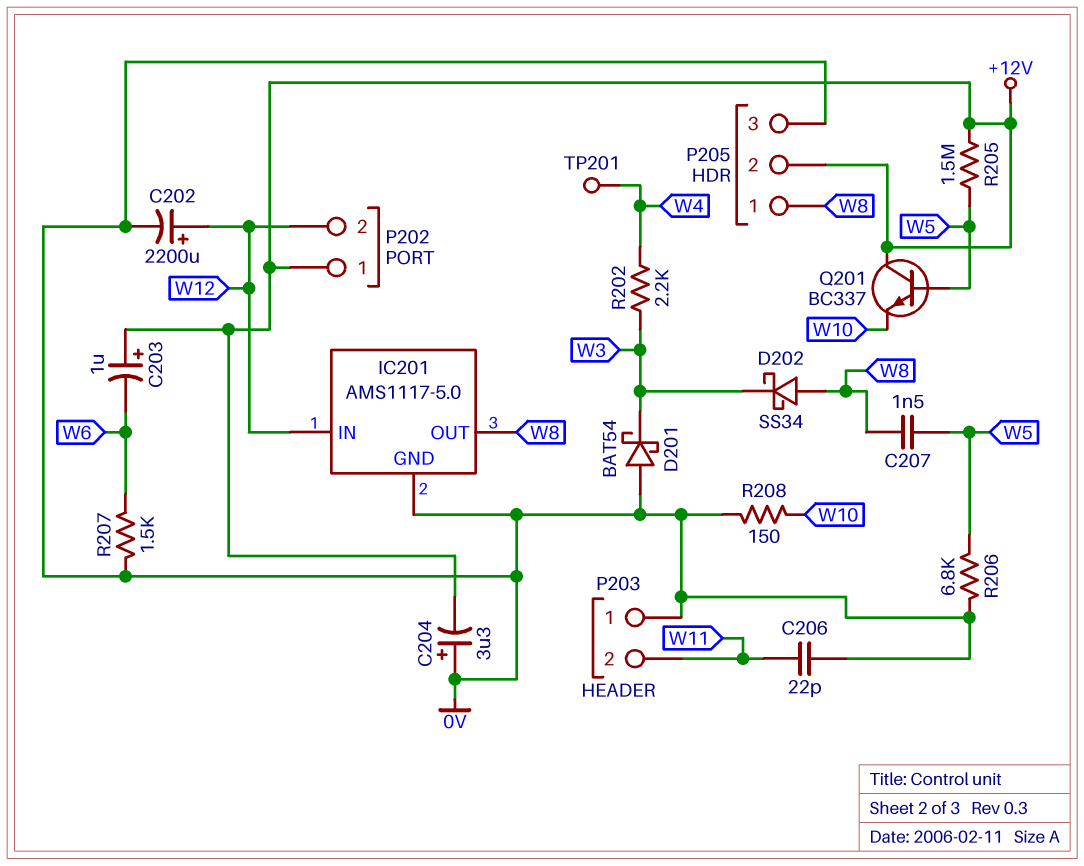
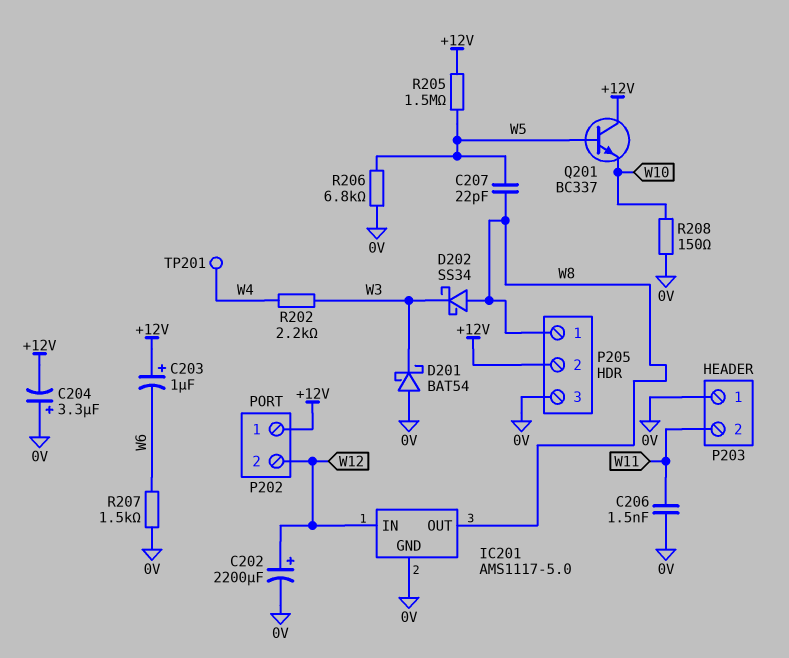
C206: 22pF (0V, W11) -> 1.5nF (0V, W11)
C207: 1.5nF (W5, W8) -> 22pF (W5, W8)

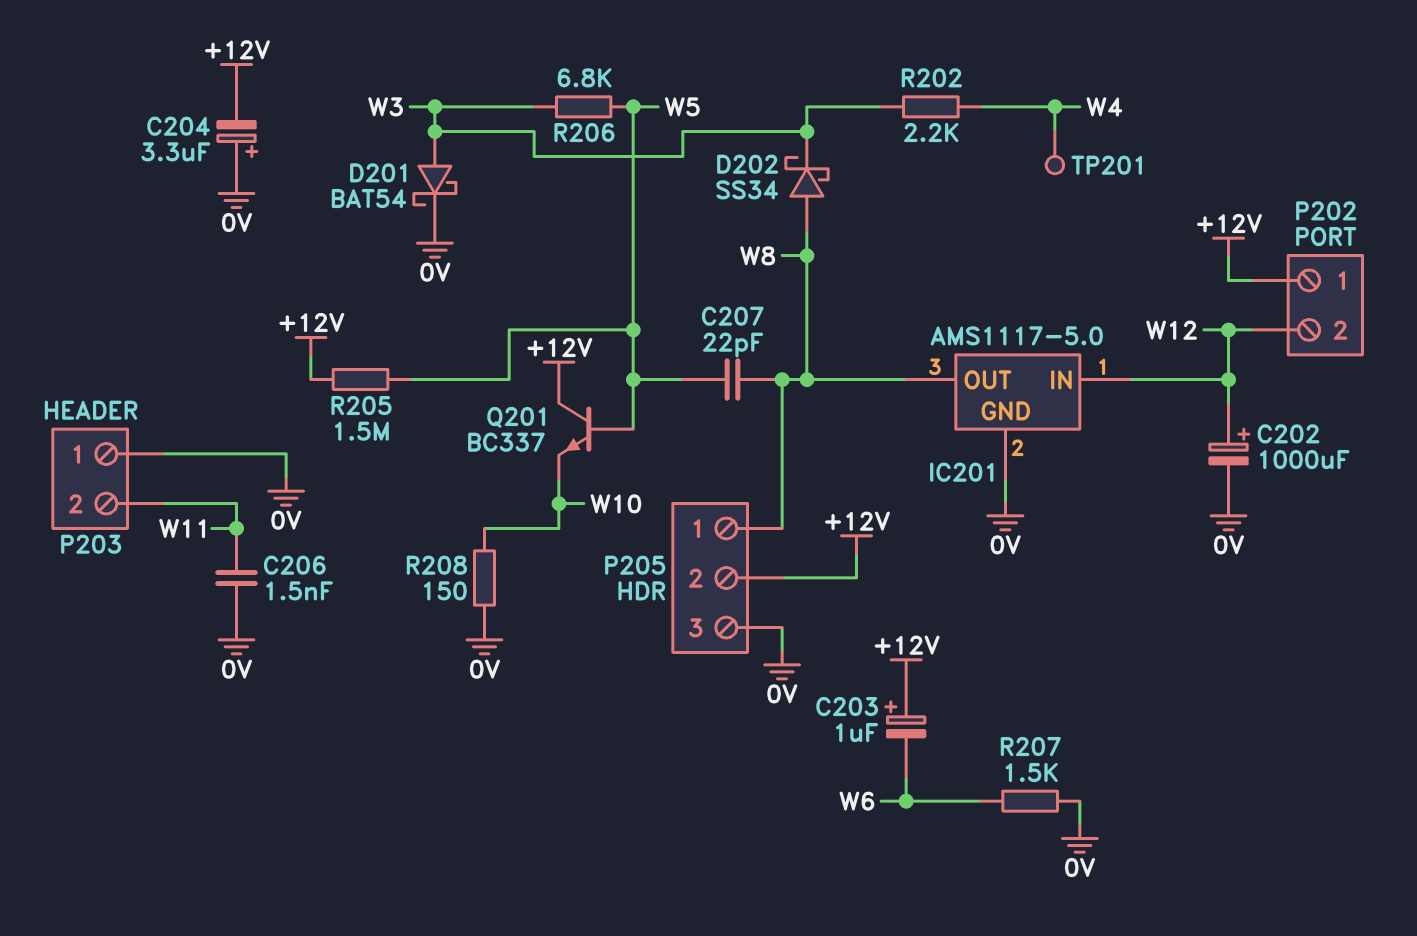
C202: 2200uF (plus W12, minus 0V) -> 1000uF (plus W12, minus 0V)
D201: schottky BAT54 (A 0V, K W3) -> schottky BAT54 (A W3, K 0V)
R206: 6.8k (0V, W5) -> 6.8k (W3, W5)

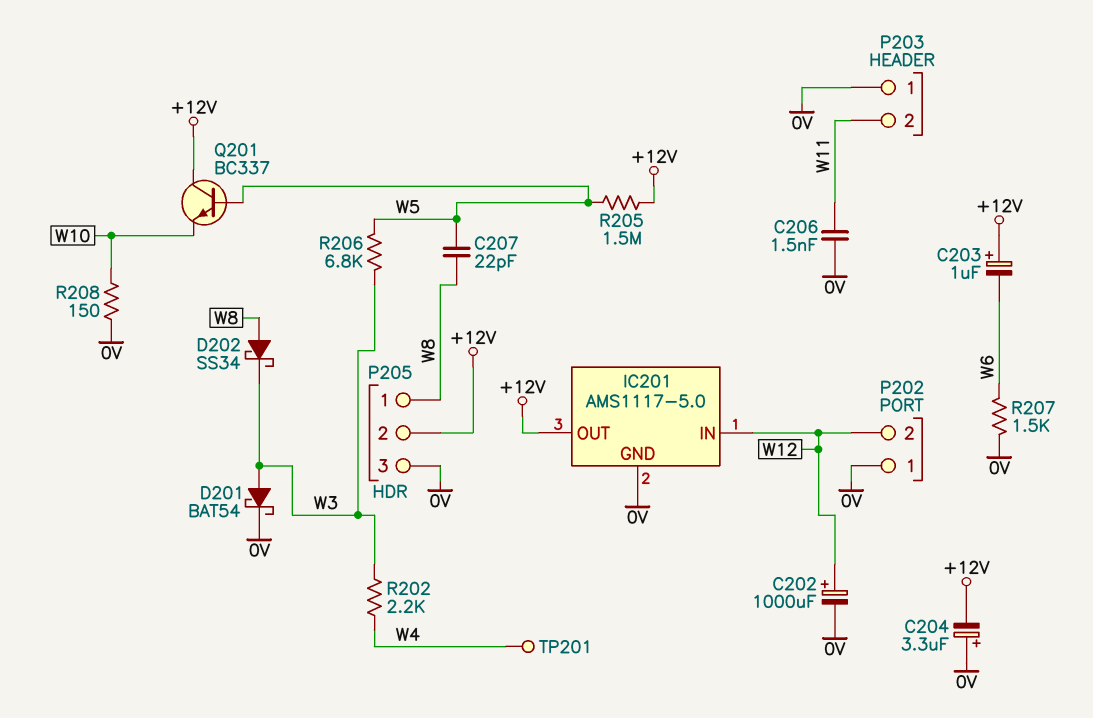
IC201 pin OUT: W8 -> +12V
P202 pin 1: +12V -> 0V

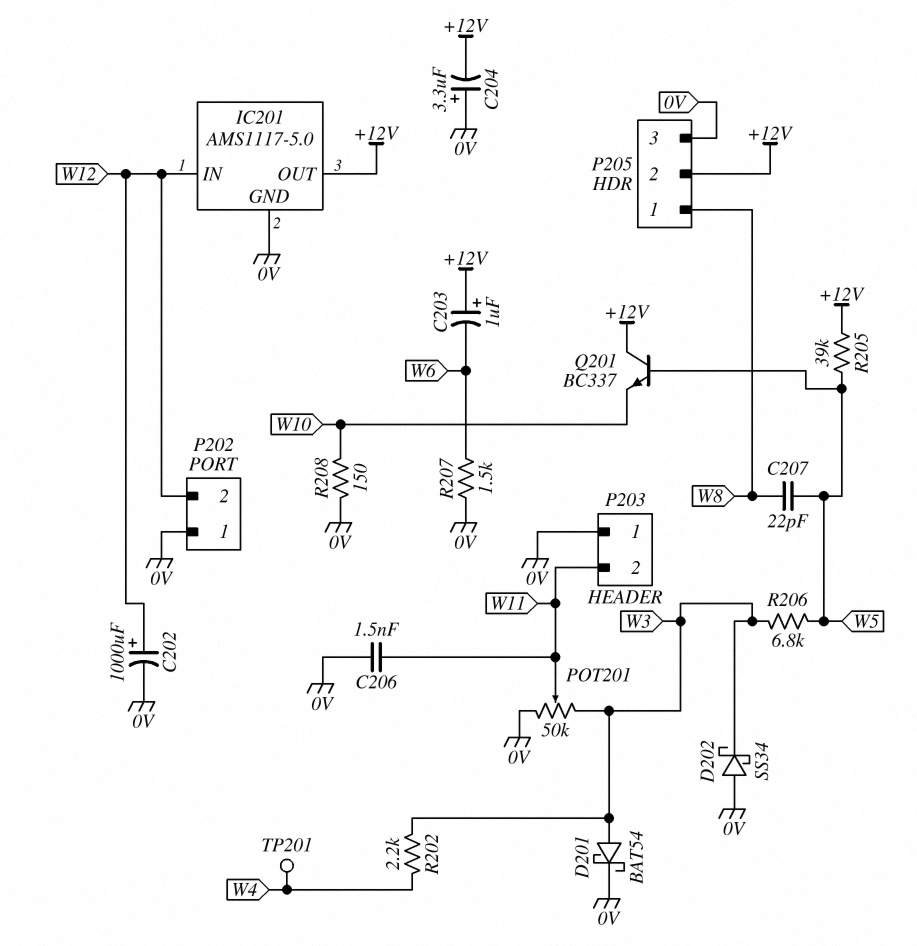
D202: schottky SS34 (A W8, K W3) -> schottky SS34 (A 0V, K W3)
POT201: none -> 50k (0V, W3, wiper W11)
R205: 1.5M (+12V, W5) -> 39k (+12V, W5)

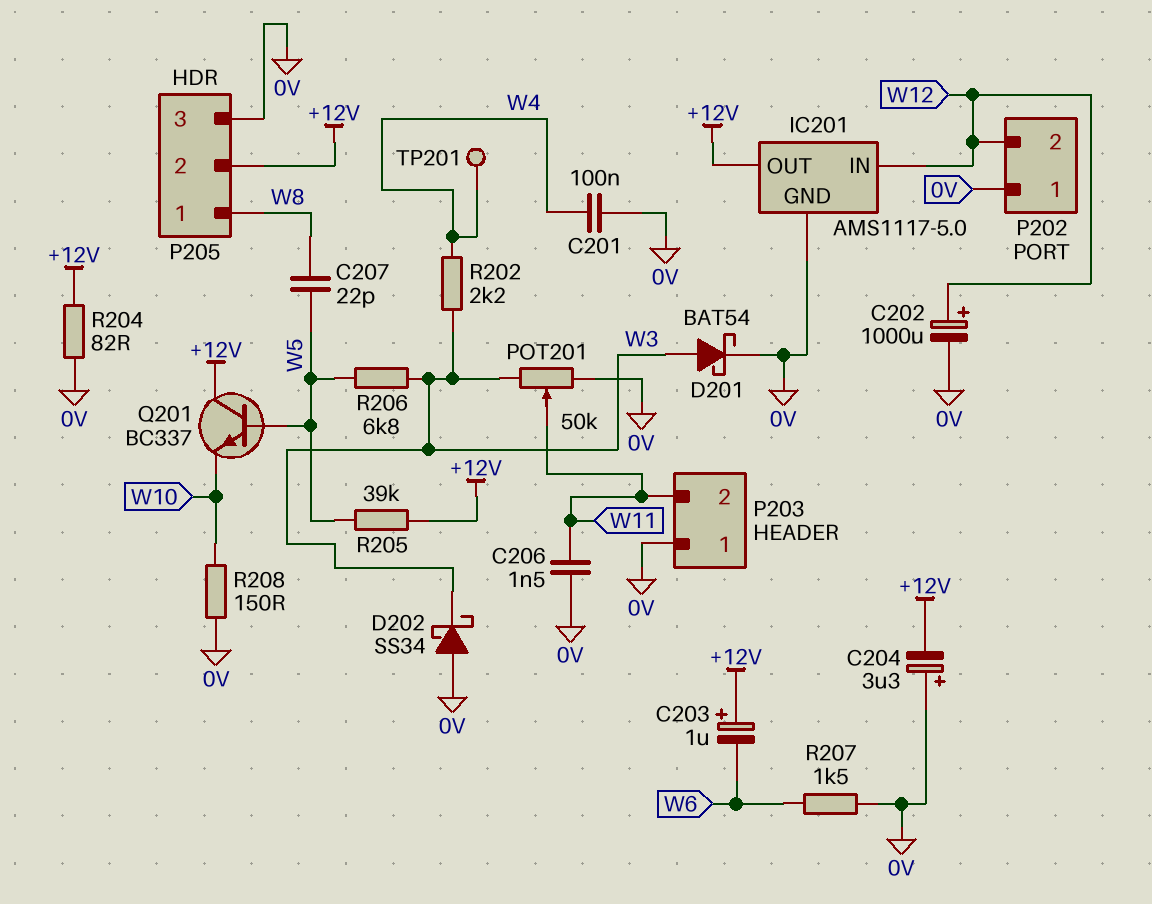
C201: none -> 100nF (0V, W4)
R204: none -> 82 (+12V, 0V)

